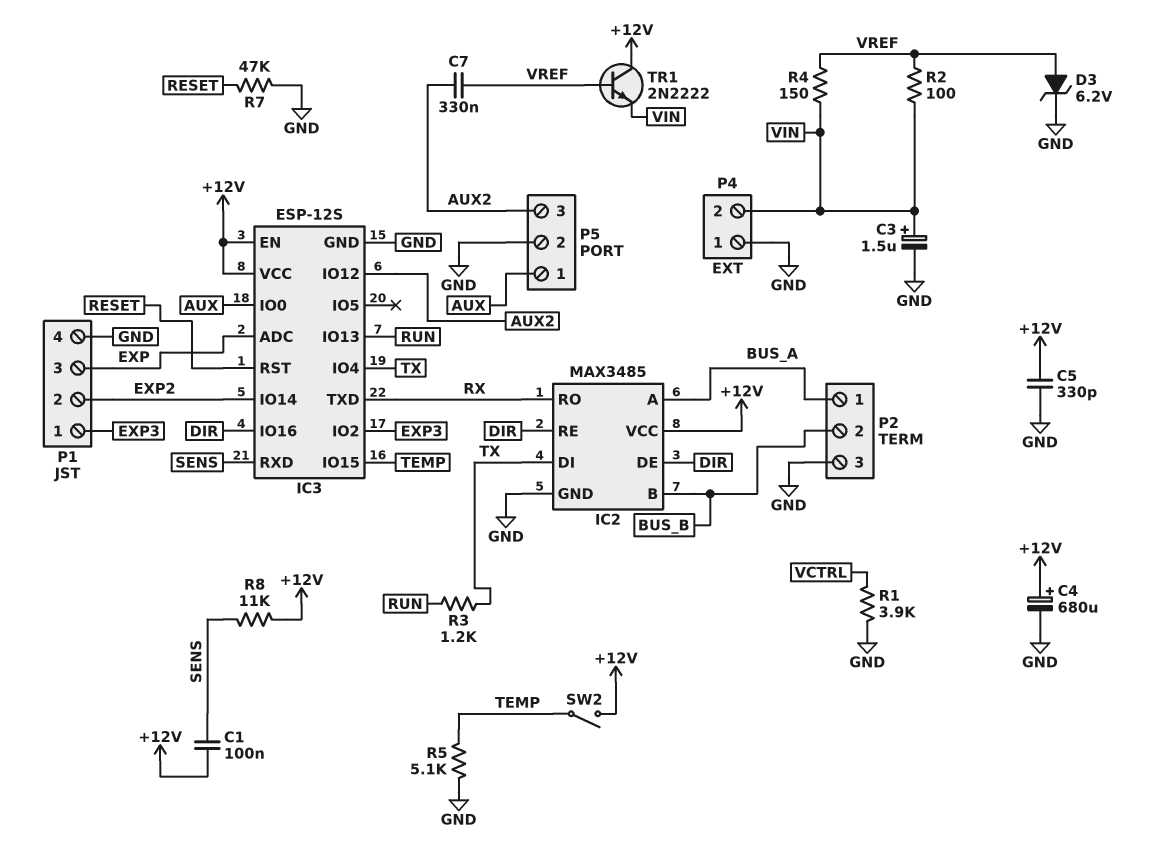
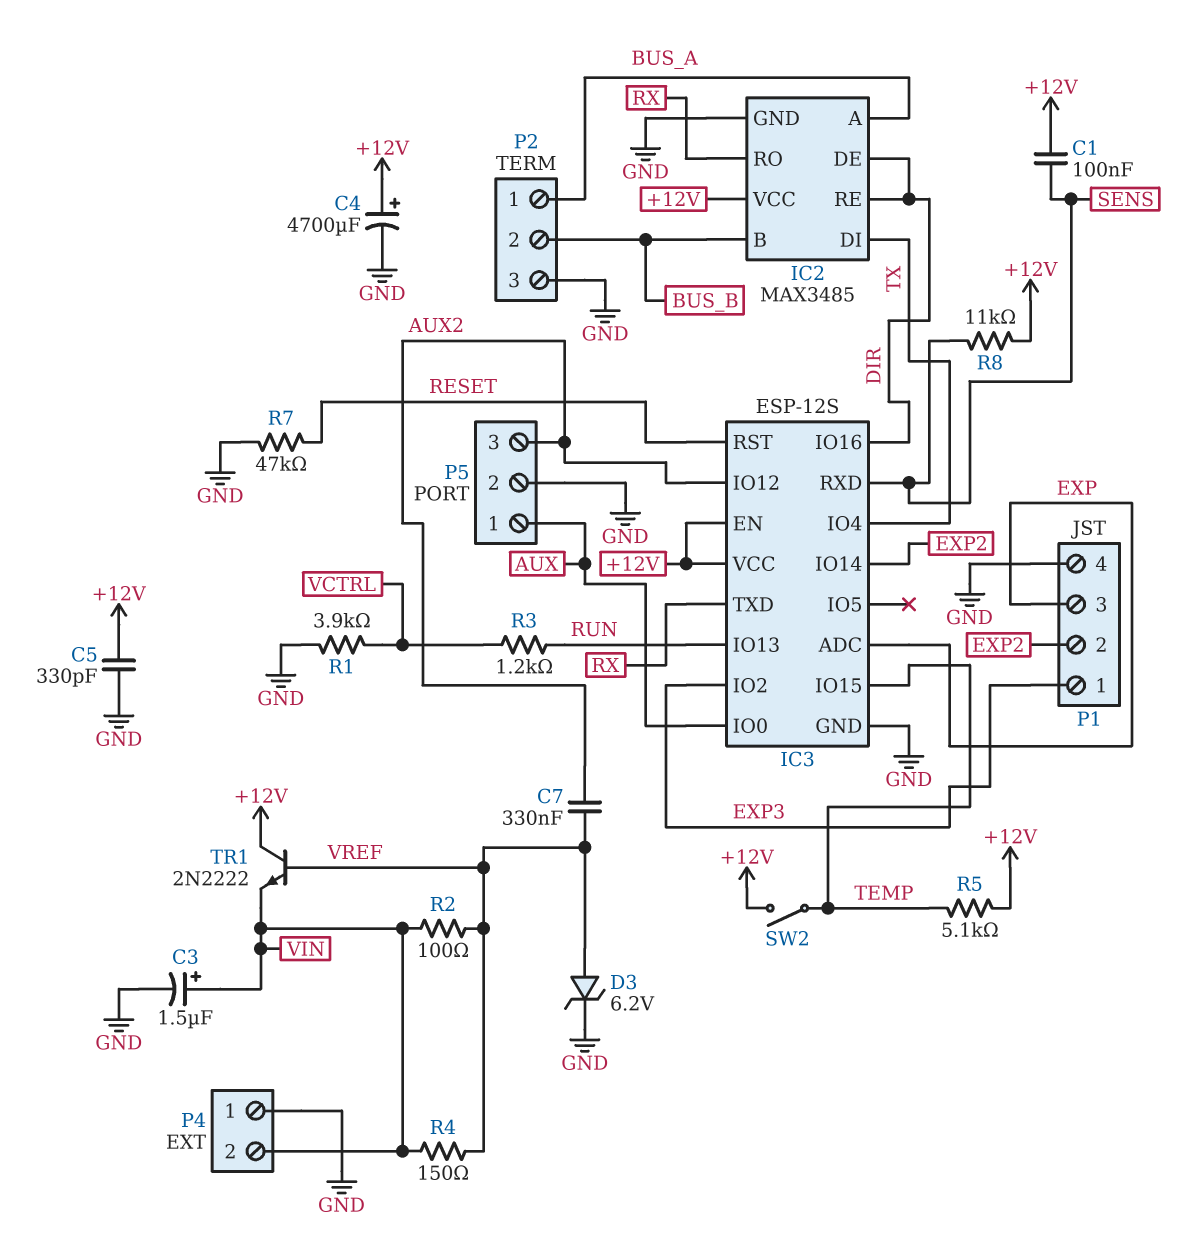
C4: 680uF (plus +12V, minus GND) -> 4700uF (plus +12V, minus GND)
R3: 1.2k (RUN, TX) -> 1.2k (RUN, VCTRL)
R5: 5.1k (GND, TEMP) -> 5.1k (+12V, TEMP)

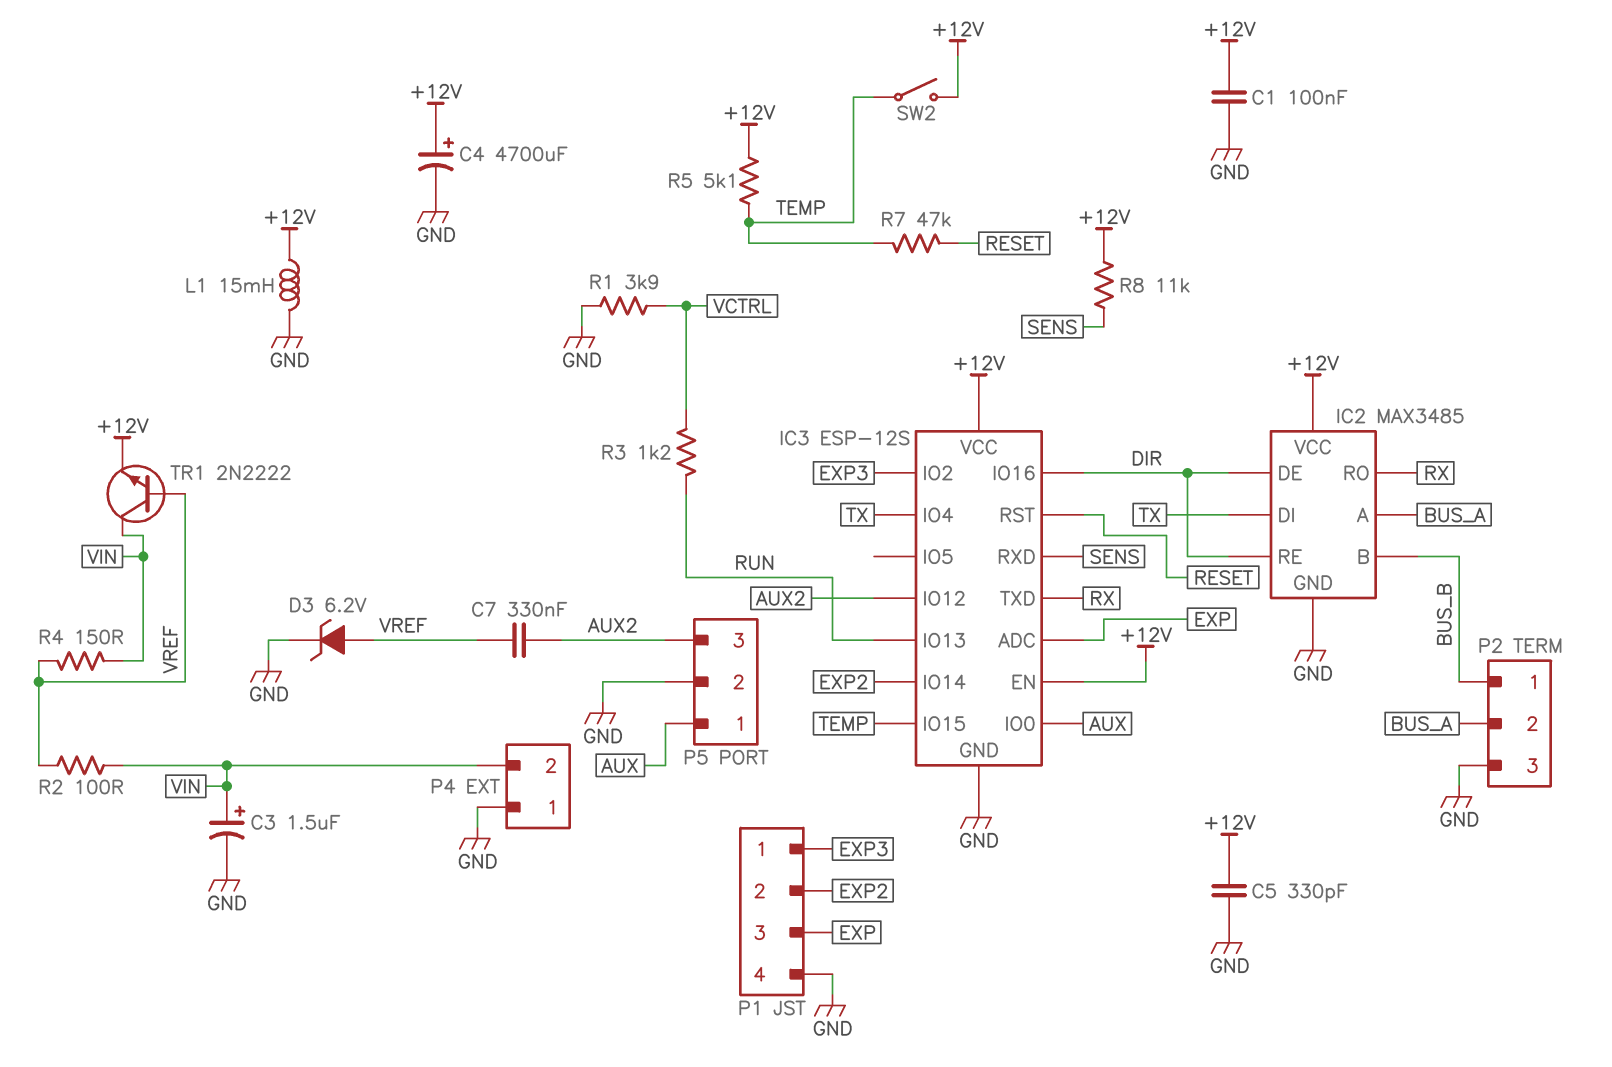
C1: 100nF (+12V, SENS) -> 100nF (+12V, GND)
L1: none -> 15mH (+12V, GND)
P2 pin 1: BUS_A -> BUS_B
P2 pin 2: BUS_B -> BUS_A
R7: 47k (GND, RESET) -> 47k (RESET, TEMP)
TR1: NPN 2N2222 (B VREF, C +12V, E VIN) -> NPN 2N2222 (B VREF, C VIN, E +12V)

